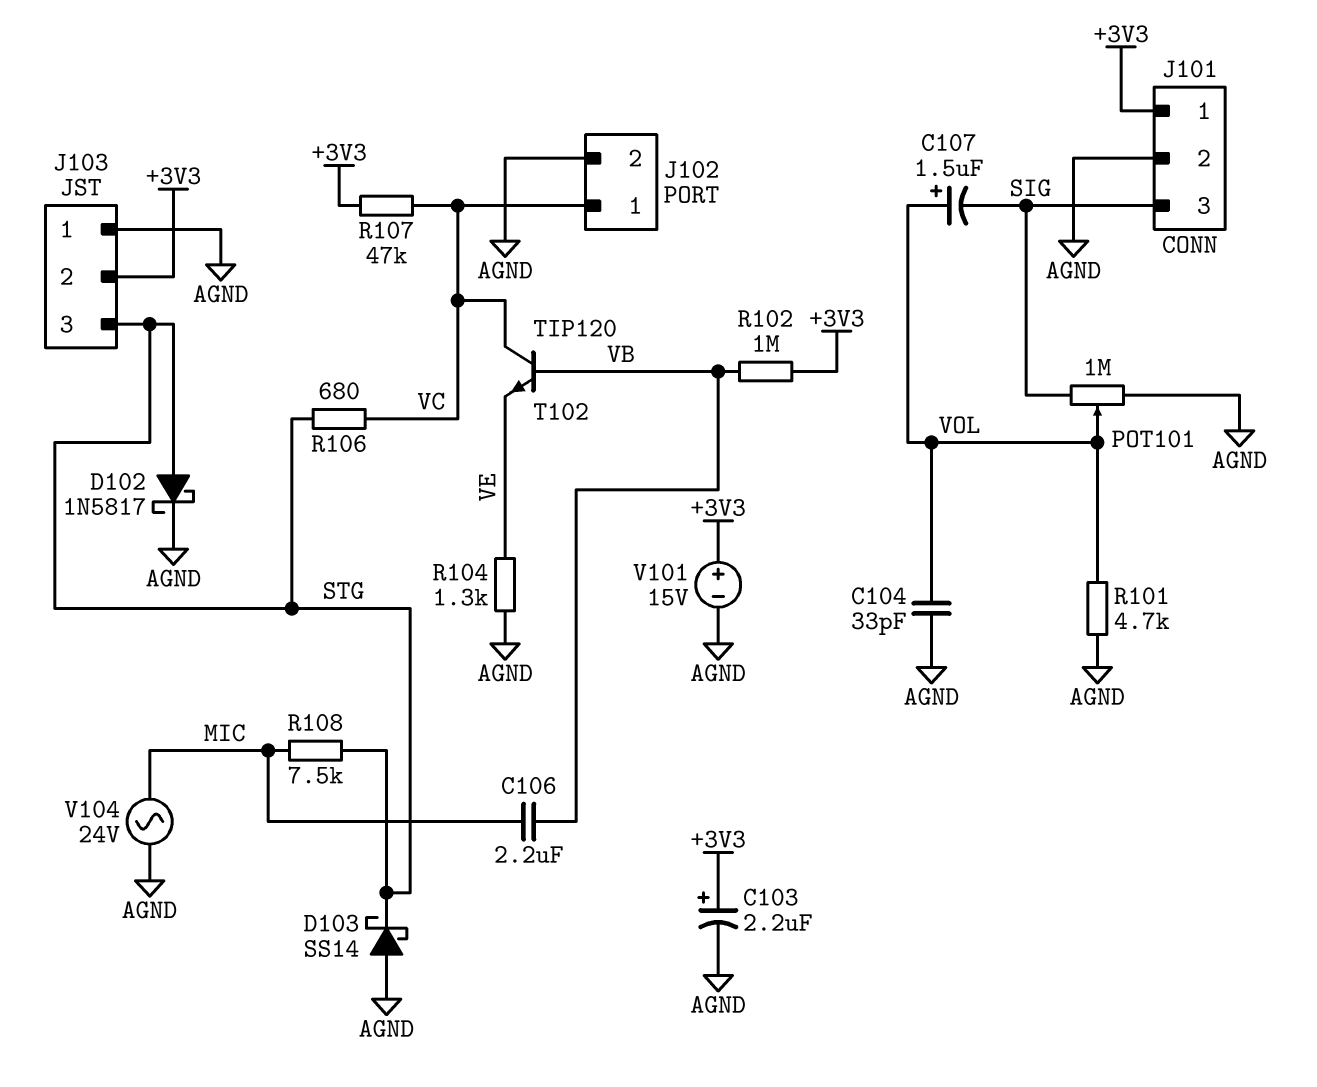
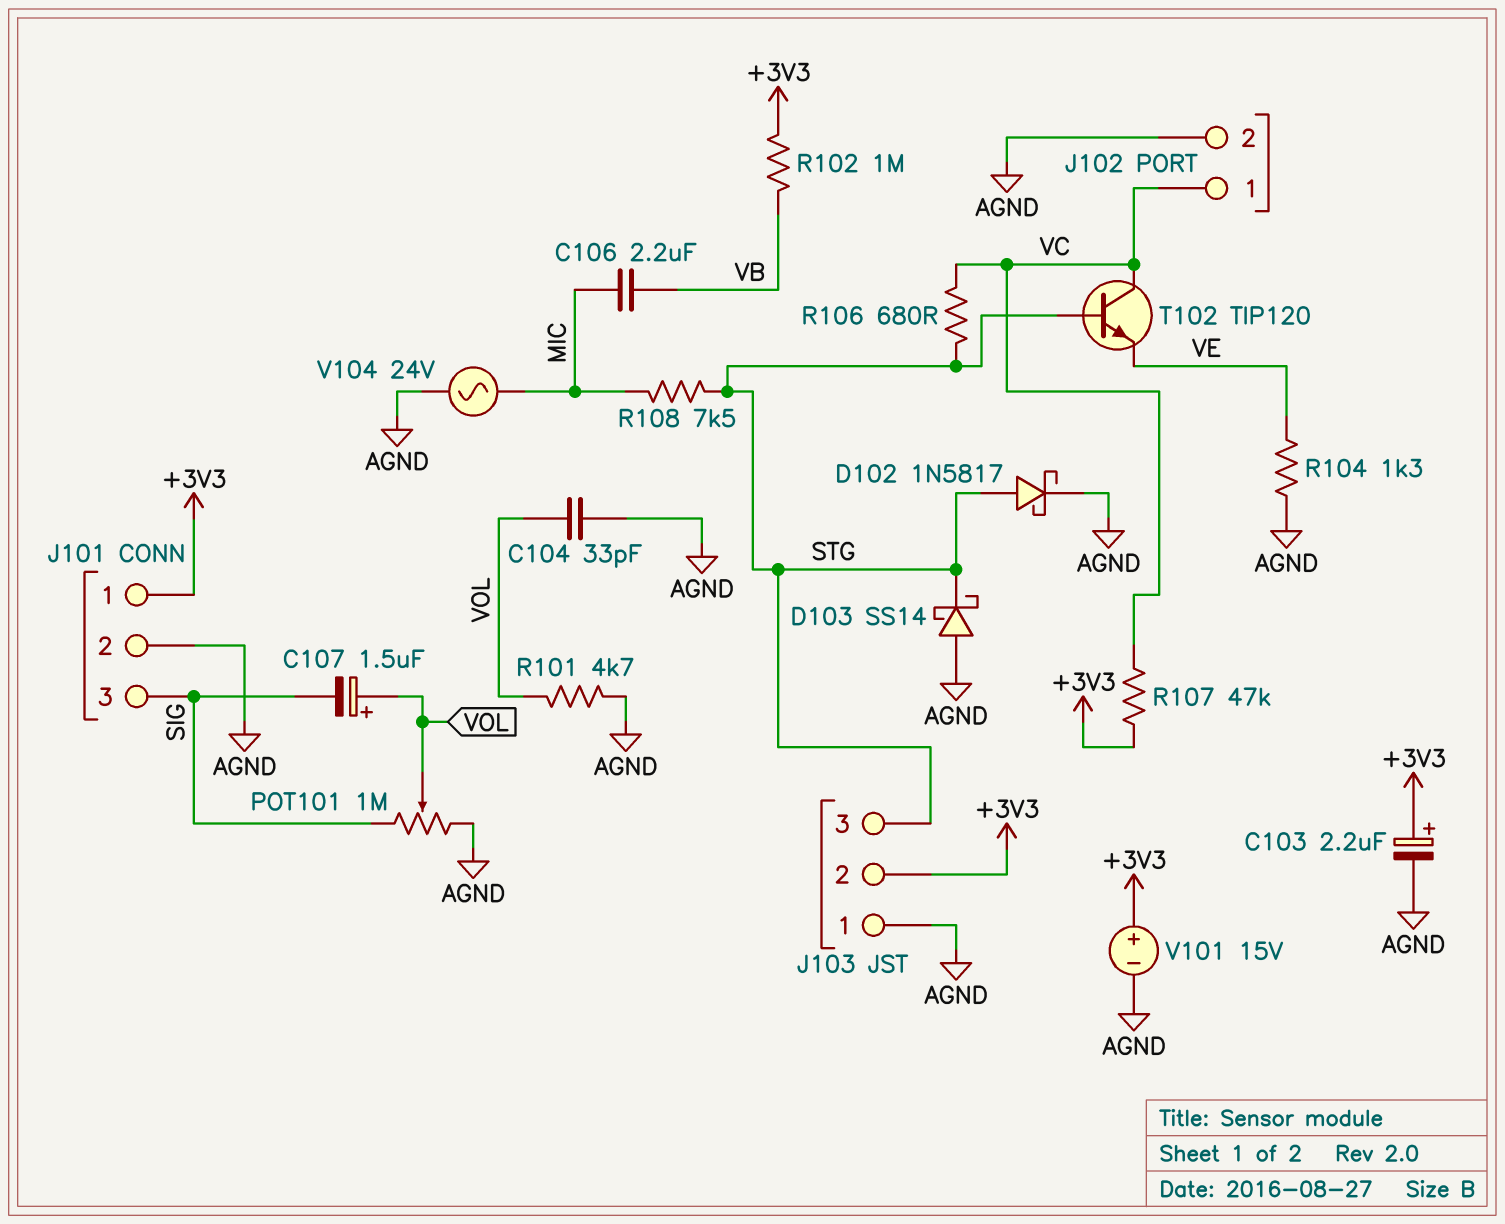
T102: NPN TIP120 (B VB, C VC, E VE) -> NPN TIP120 (B STG, C VC, E VE)

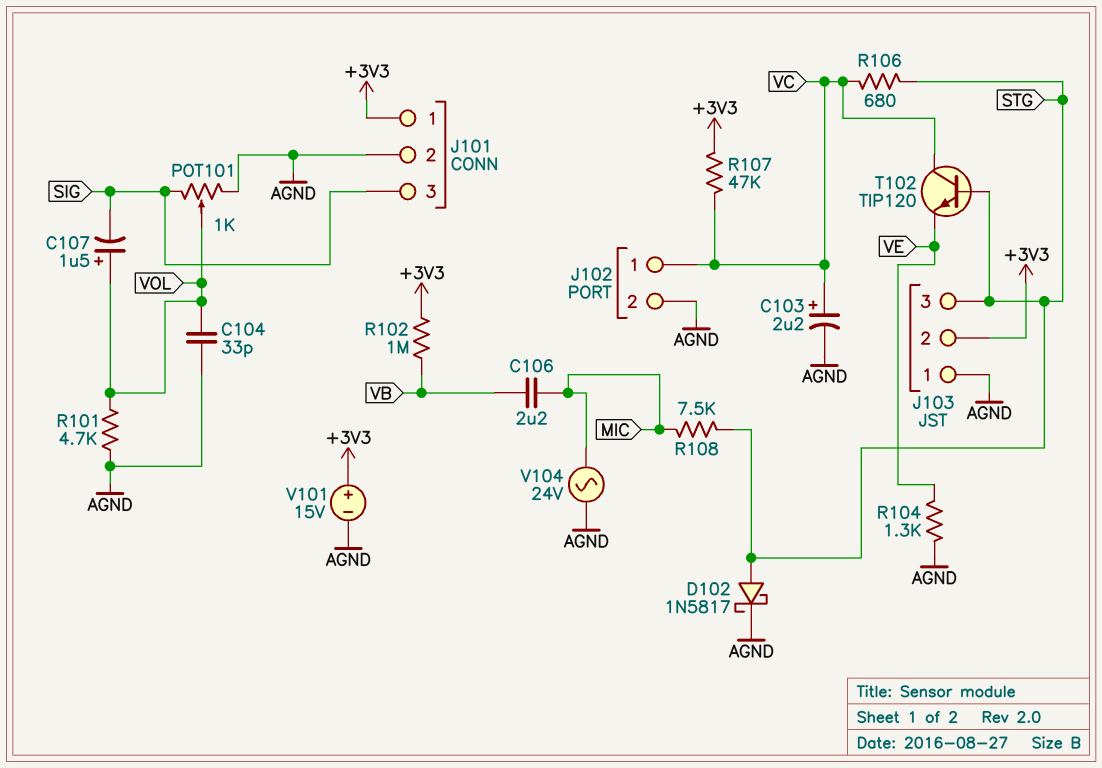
C103: 2.2uF (plus +3V3, minus AGND) -> 2.2uF (plus VC, minus AGND)
D103: schottky SS14 (A AGND, K STG) -> none
POT101: 1M (AGND, SIG, wiper VOL) -> 1k (AGND, SIG, wiper VOL)

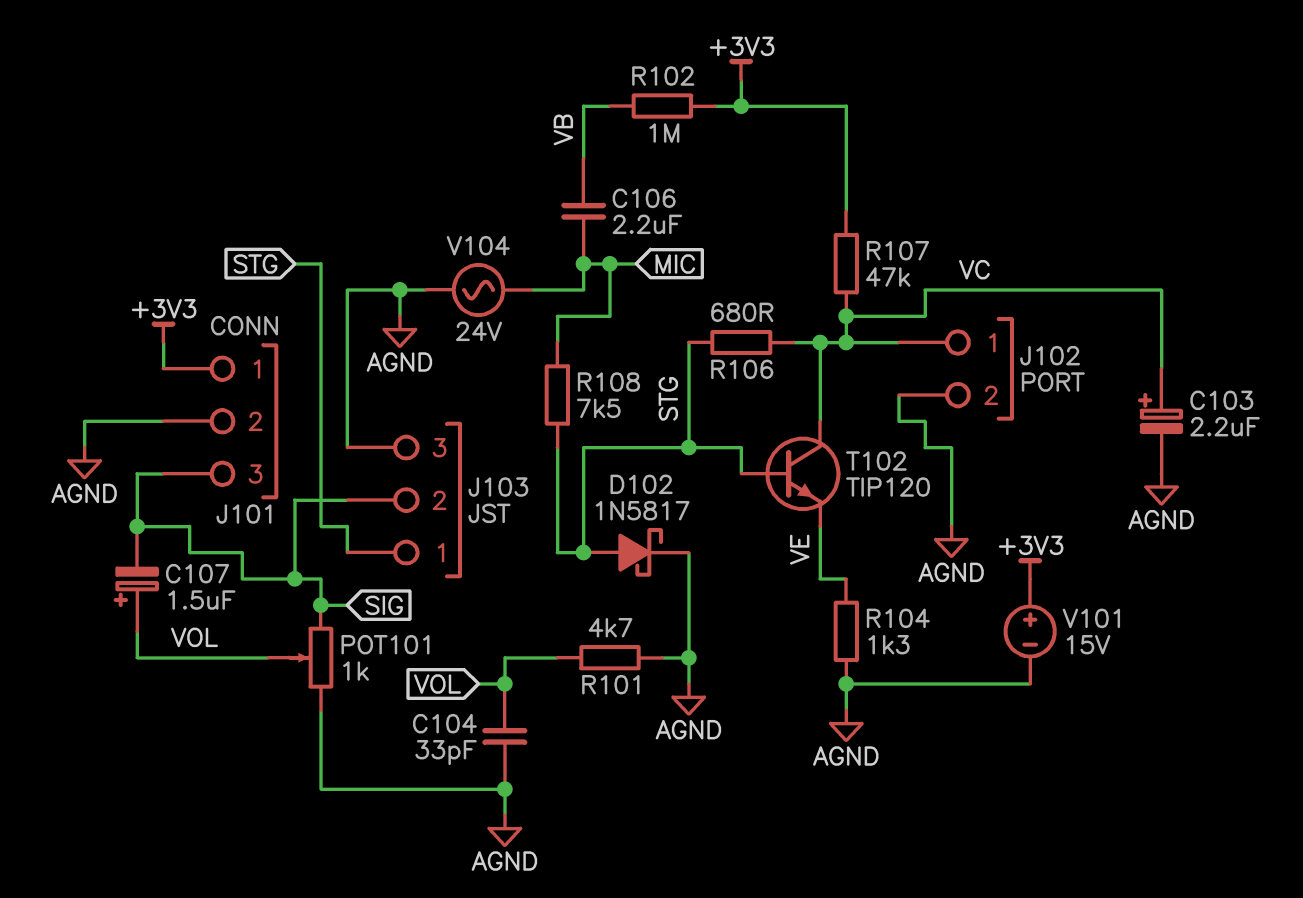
J103 pin 1: AGND -> STG
J103 pin 2: +3V3 -> SIG
J103 pin 3: STG -> AGND

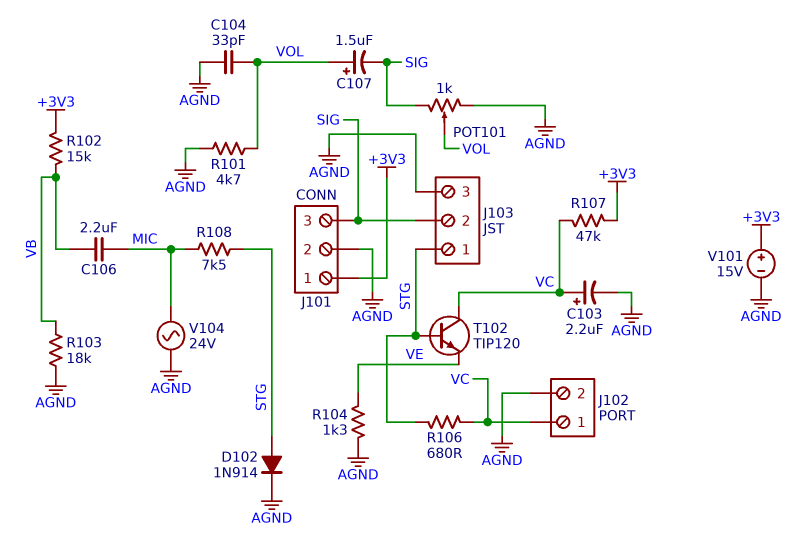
D102: schottky 1N5817 (A STG, K AGND) -> diode 1N914 (A STG, K AGND)
R102: 1M (+3V3, VB) -> 15k (+3V3, VB)
R103: none -> 18k (AGND, VB)

